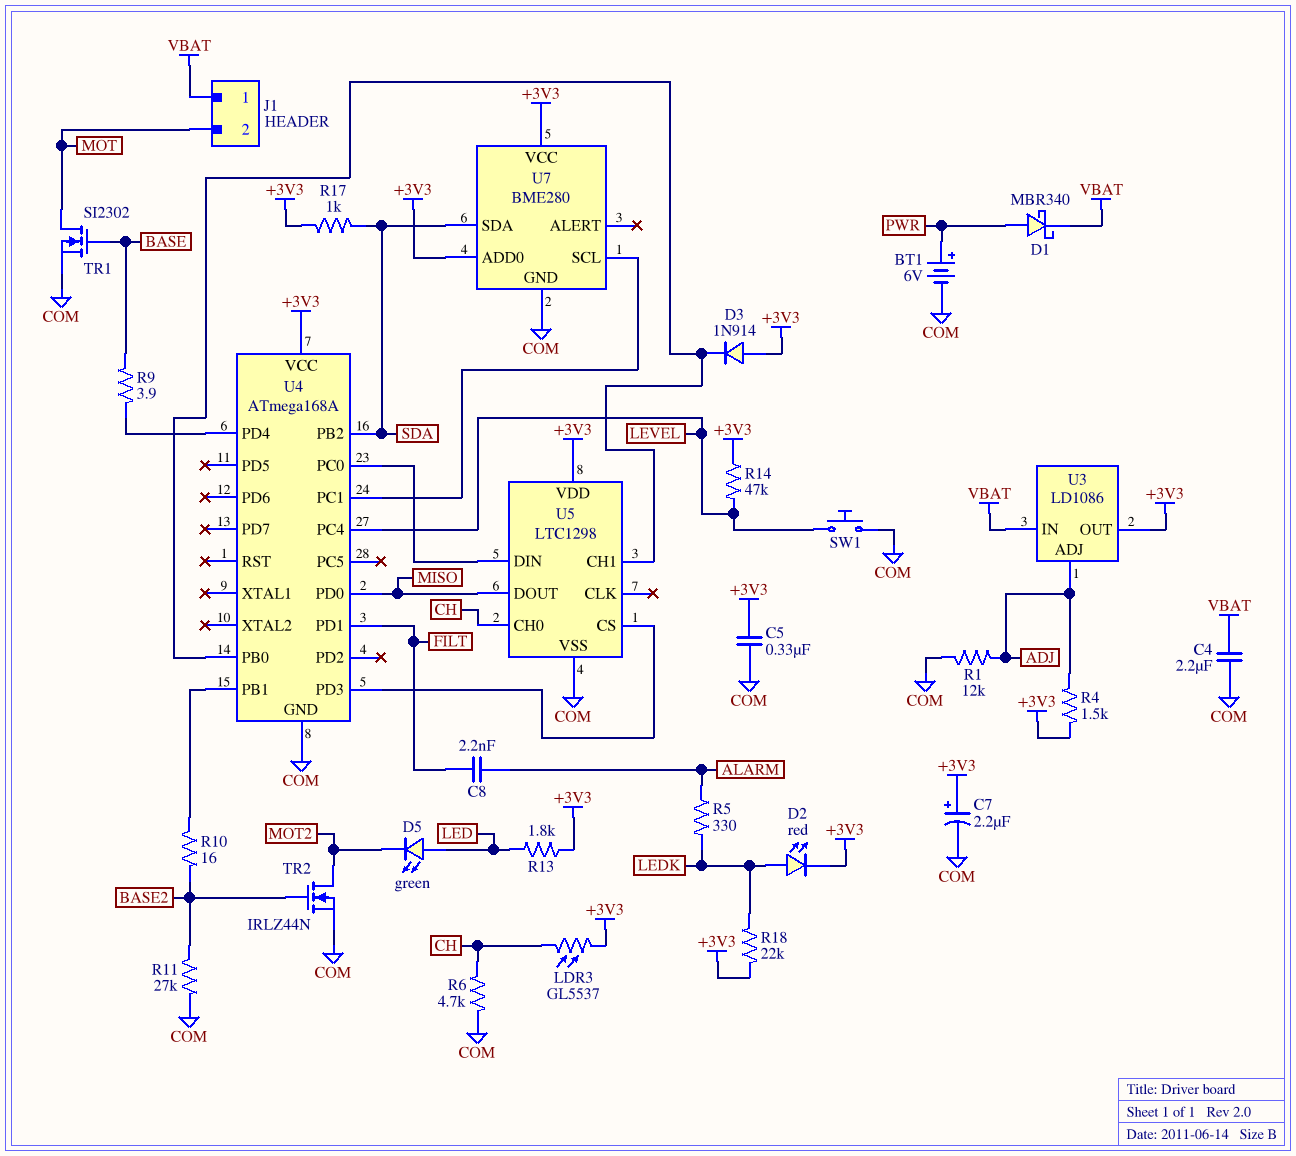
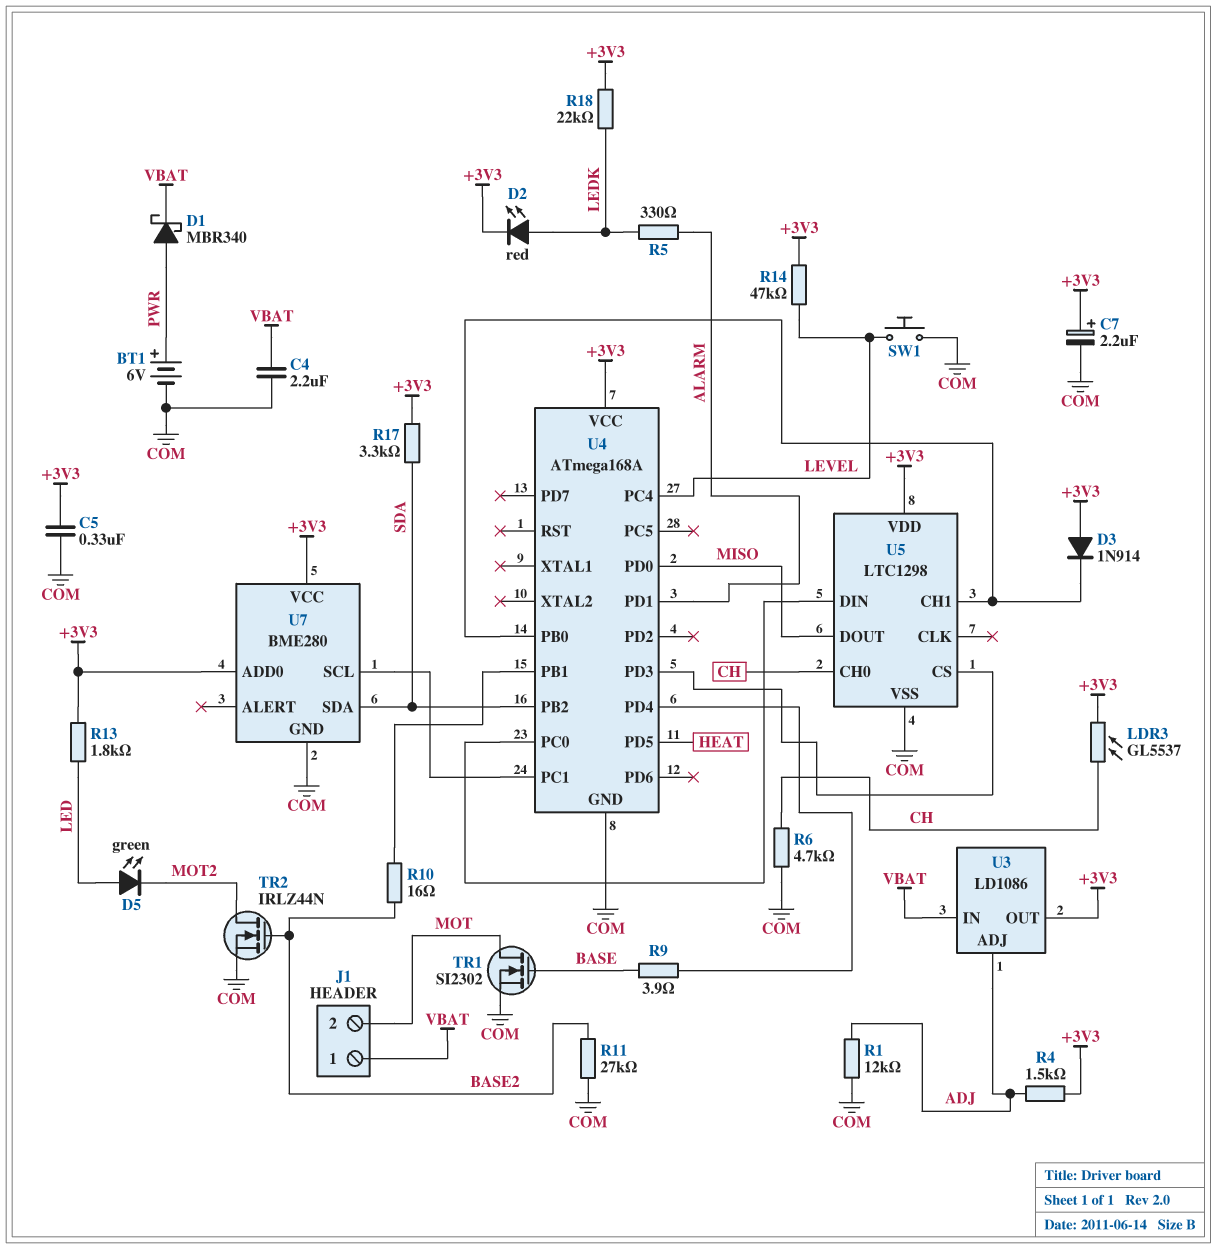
C8: 2.2nF (ALARM, FILT) -> none
R17: 1k (+3V3, SDA) -> 3.3k (+3V3, SDA)
U4 pin PD1: FILT -> ALARM
U4 pin PD5: none -> HEAT

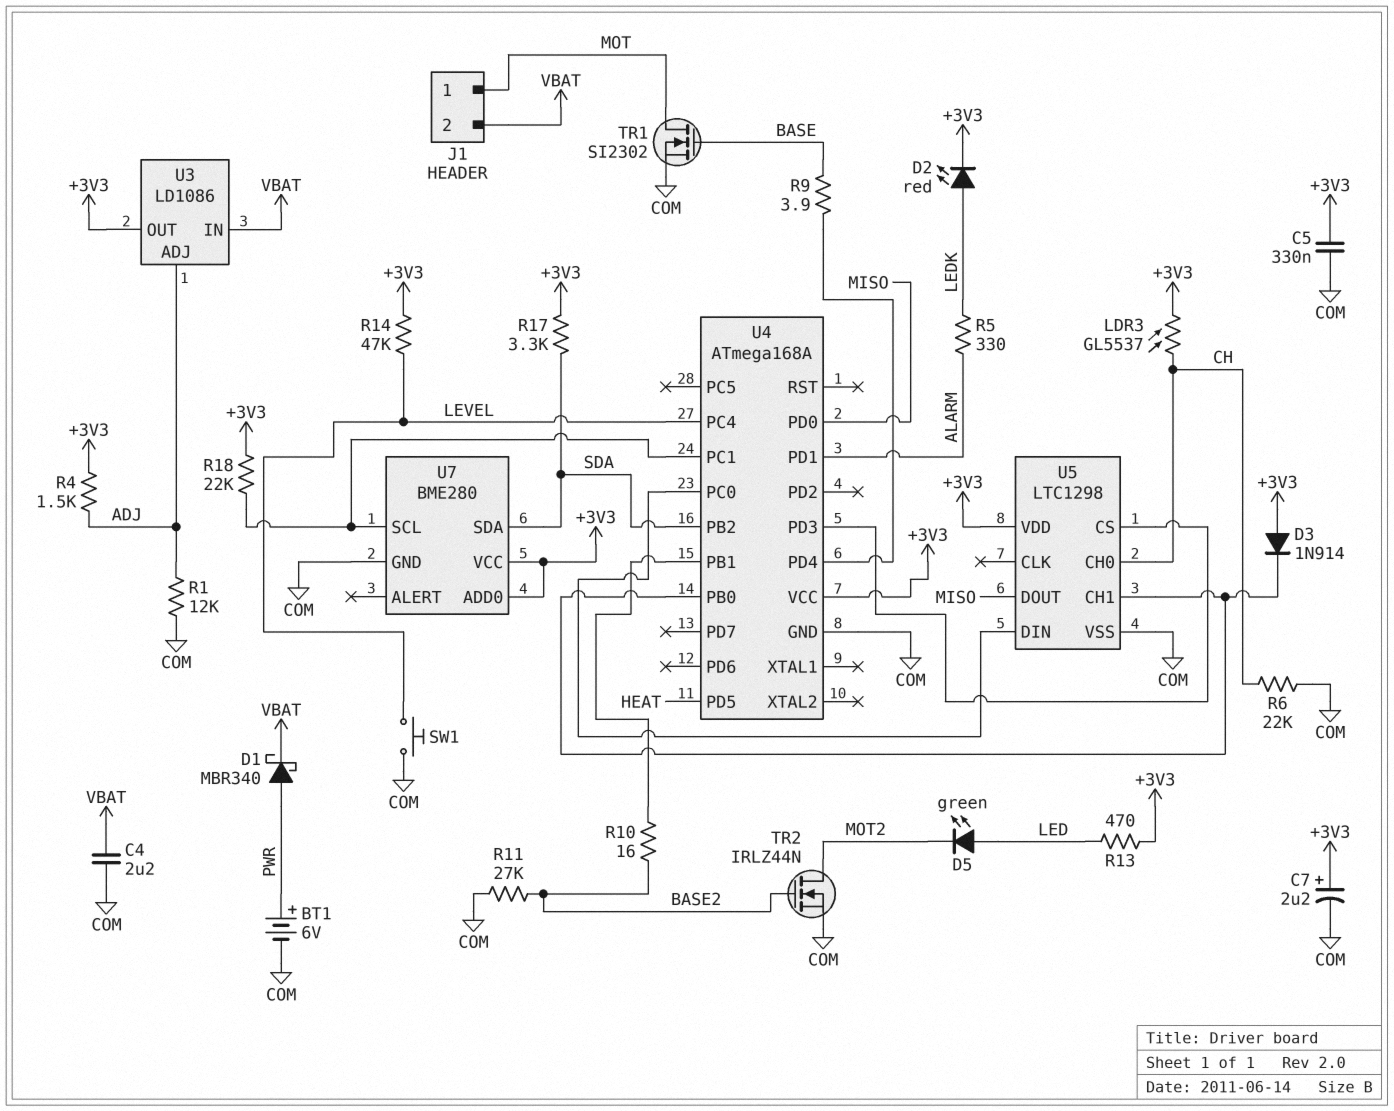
J1 pin 1: VBAT -> MOT
J1 pin 2: MOT -> VBAT
R6: 4.7k (CH, COM) -> 22k (CH, COM)
R13: 1.8k (+3V3, LED) -> 470 (+3V3, LED)
R18: 22k (+3V3, LEDK) -> 22k (+3V3, U4/PC1)

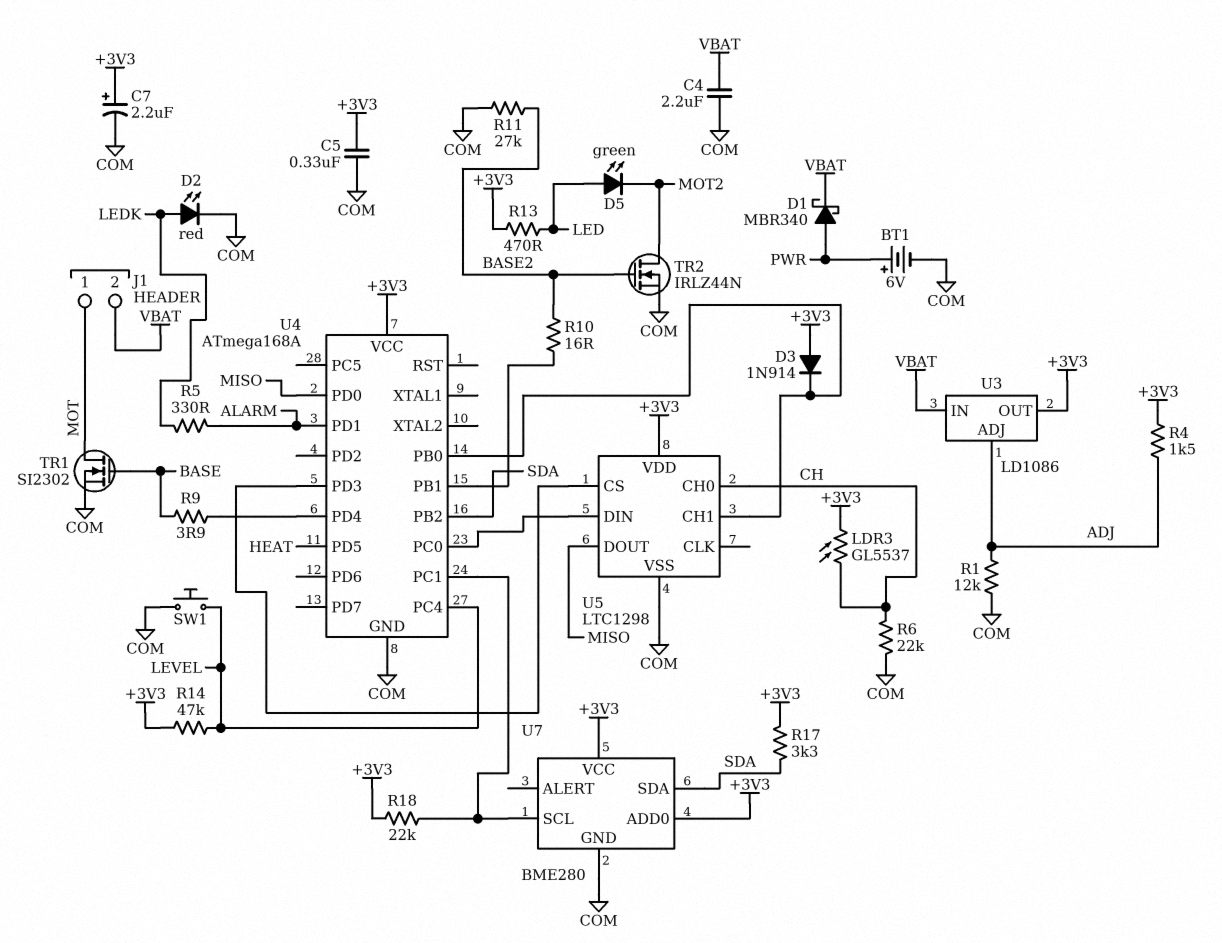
D2: LED red (A LEDK, K +3V3) -> LED red (A LEDK, K COM)

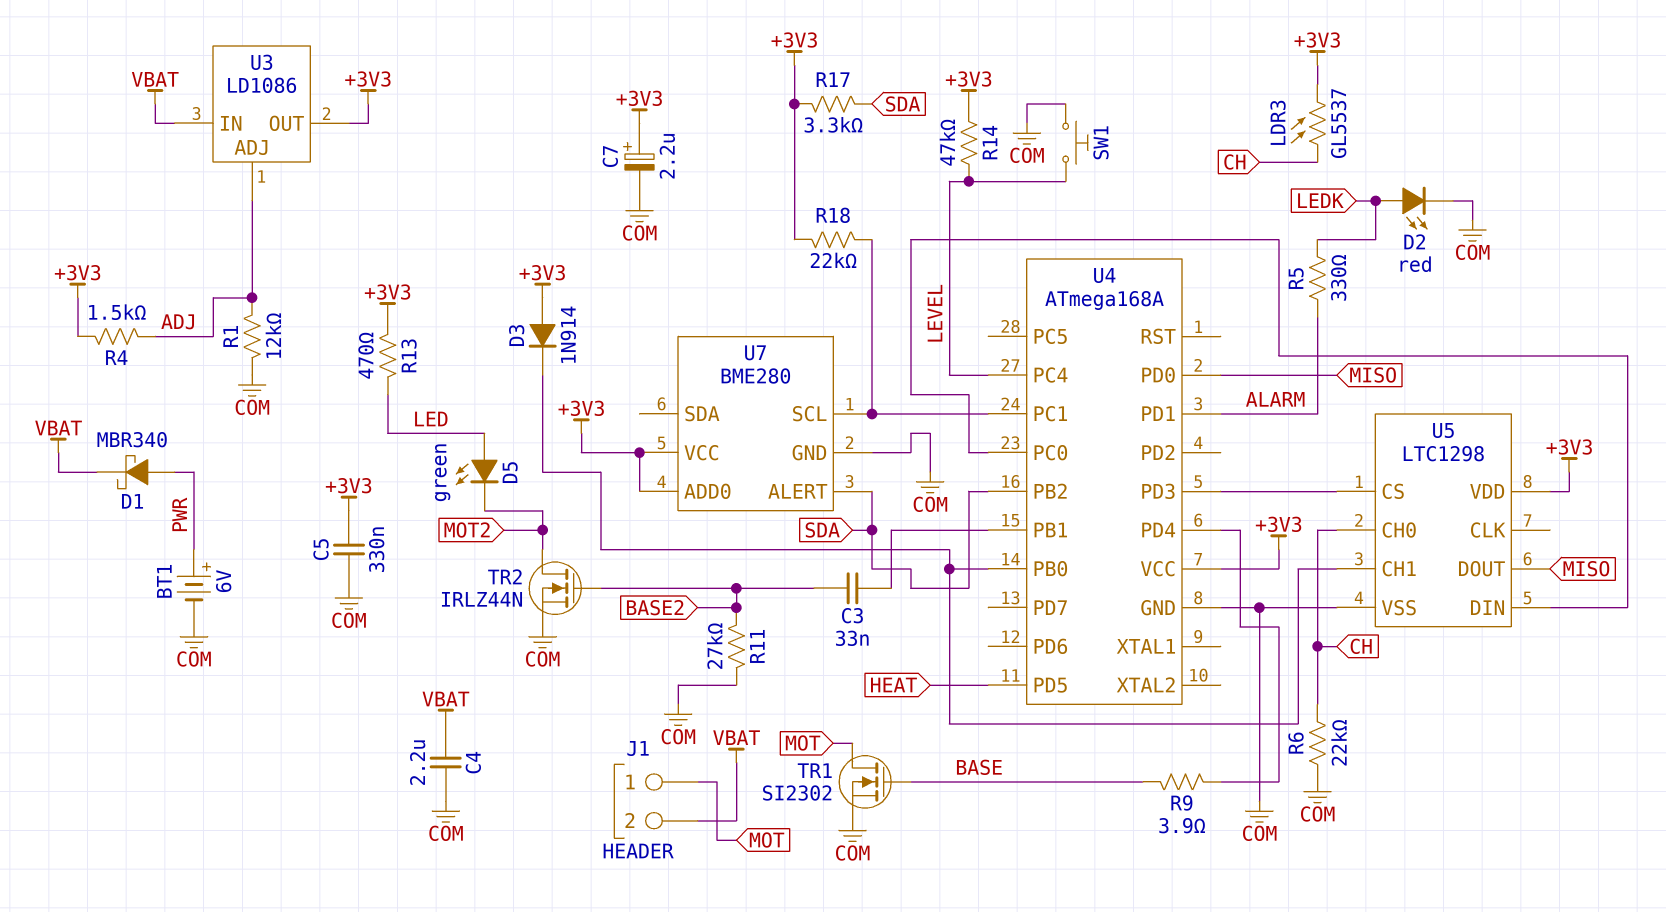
C3: none -> 33nF (BASE2, U4/PB1)
R10: 16 (BASE2, U4/PB1) -> none
U7 pin ALERT: none -> SDA
U7 pin SDA: SDA -> none

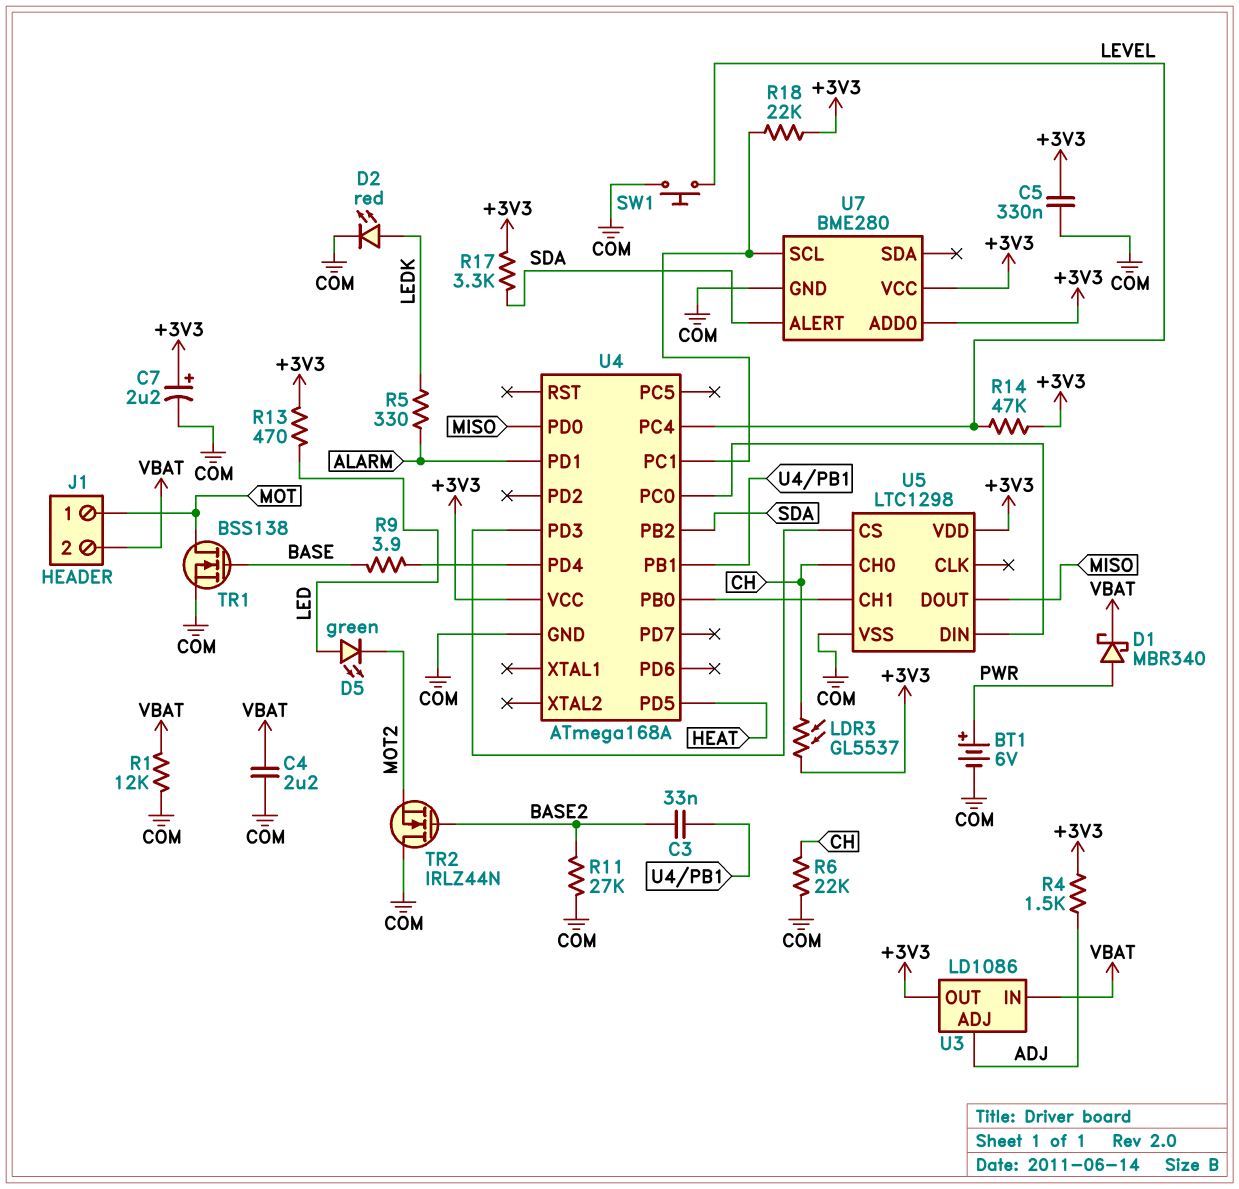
D3: diode 1N914 (A +3V3, K U4/PB0) -> none
R1: 12k (ADJ, COM) -> 12k (COM, VBAT)
TR1: NMOS SI2302 (G BASE, D MOT, S COM) -> NMOS BSS138 (G BASE, D MOT, S COM)
TR2: NMOS IRLZ44N (G BASE2, D MOT2, S COM) -> NMOS IRLZ44N (G BASE2, D COM, S MOT2)

